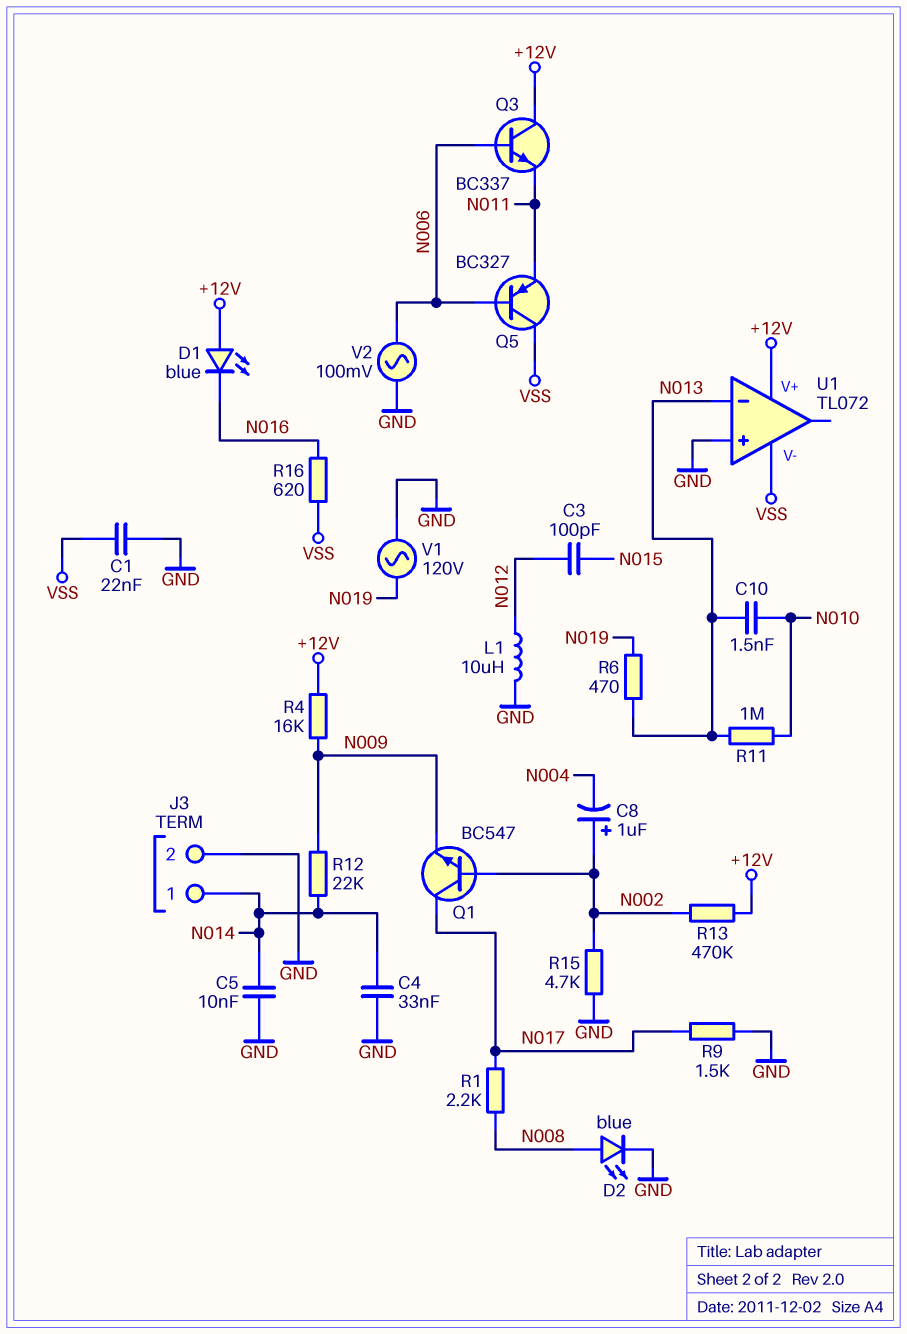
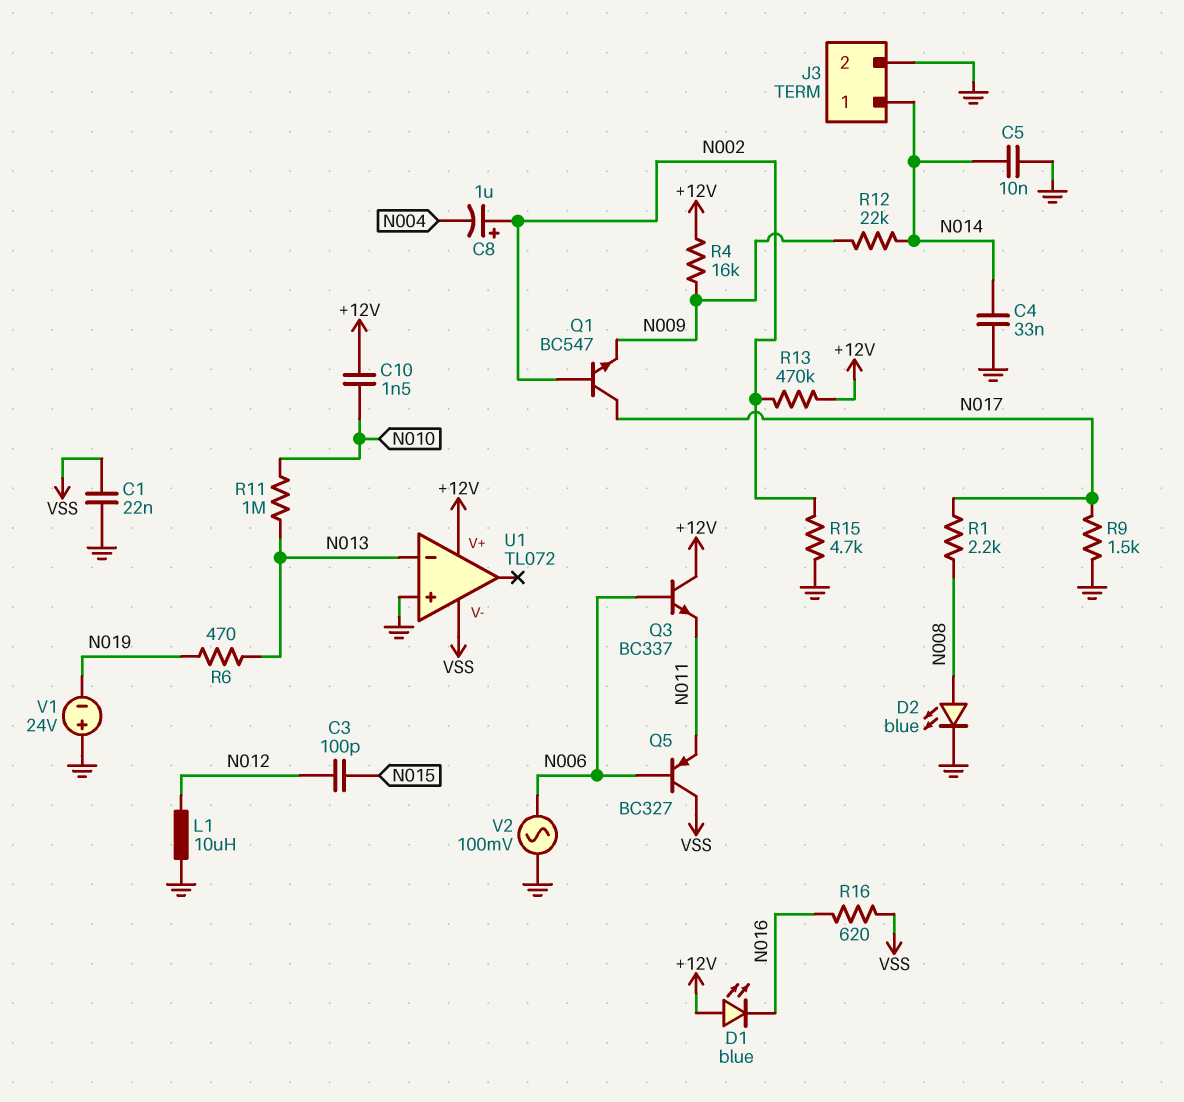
C10: 1.5nF (N010, N013) -> 1.5nF (+12V, N010)
V1: AC 120V (GND, N019) -> 24V (plus GND, minus N019)

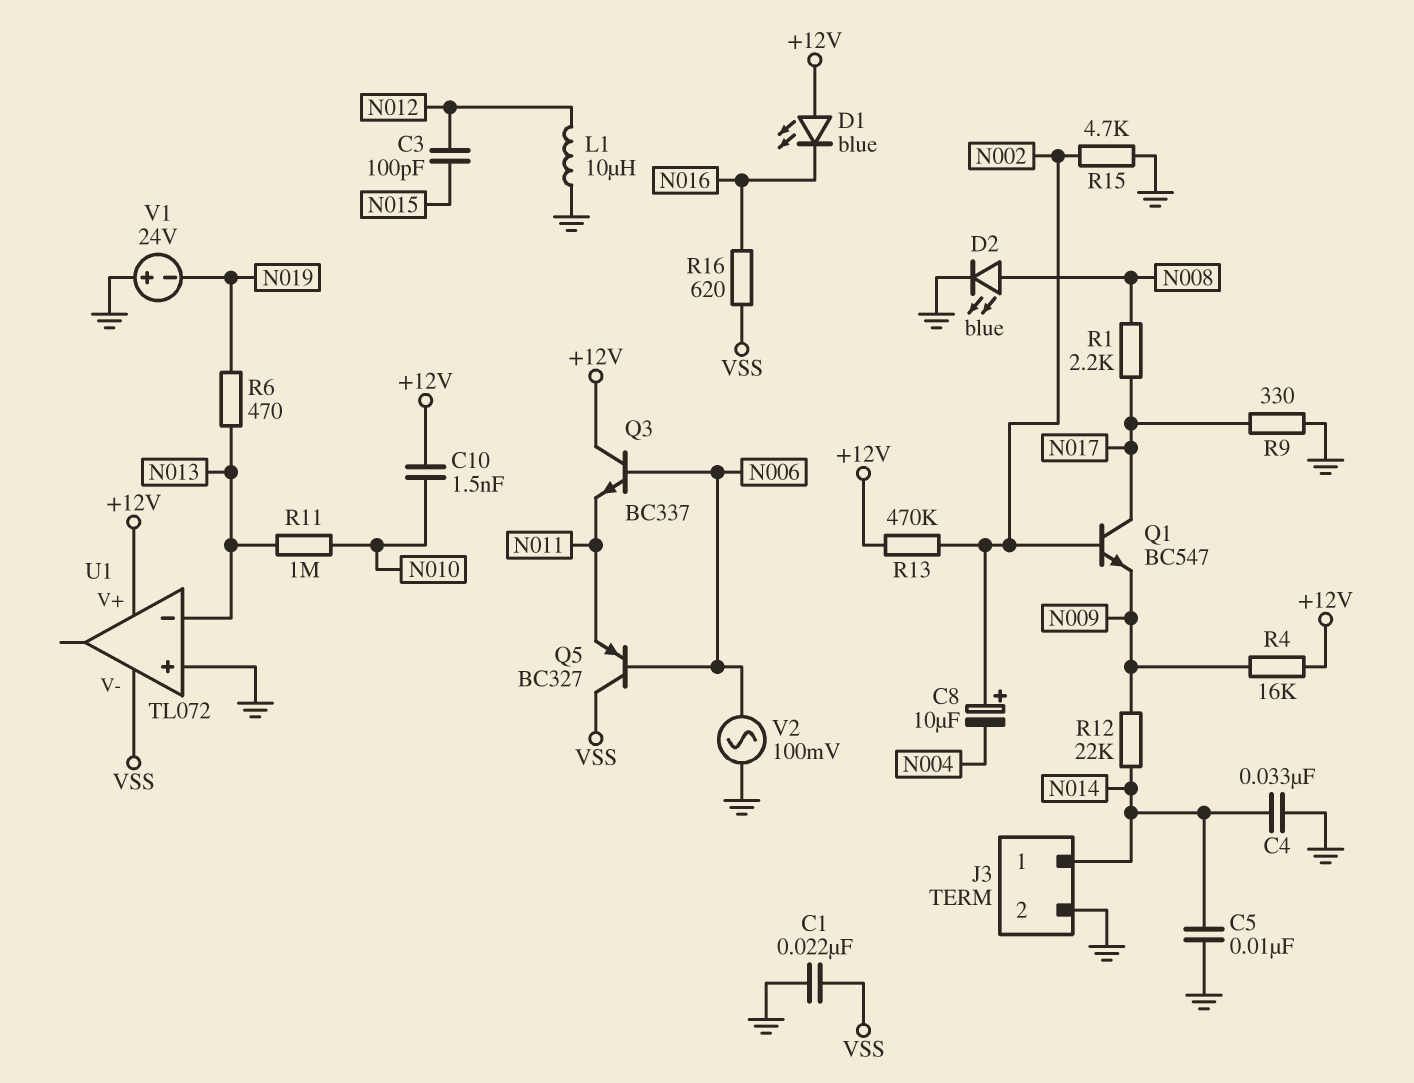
C8: 1uF (plus N002, minus N004) -> 10uF (plus N002, minus N004)
R9: 1.5k (GND, N017) -> 330 (GND, N017)

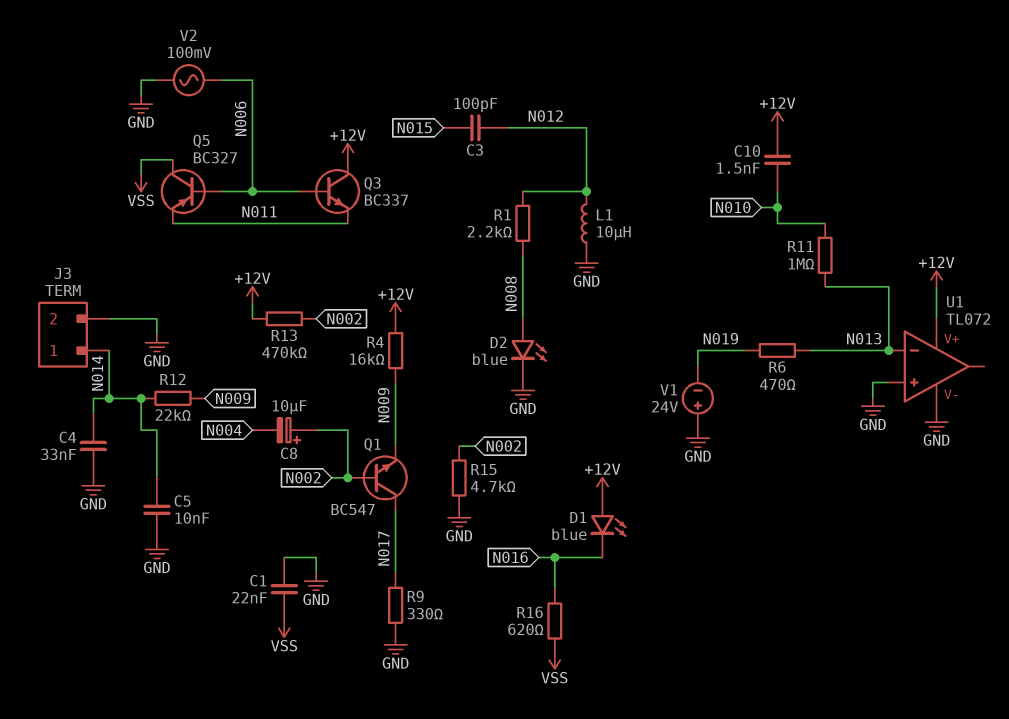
R1: 2.2k (N008, N017) -> 2.2k (N008, N012)
U1 pin V-: VSS -> GND

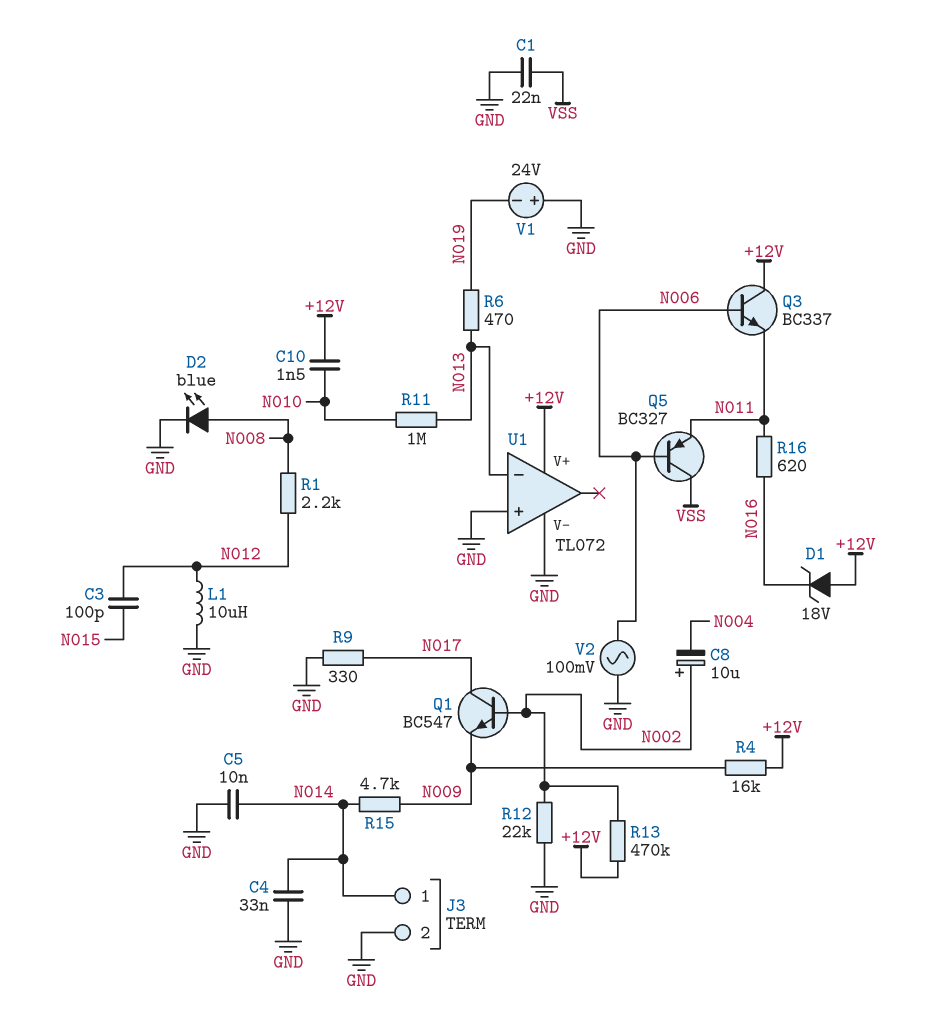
D1: LED blue (A +12V, K N016) -> zener 18V (A +12V, K N016)
R12: 22k (N009, N014) -> 22k (GND, N002)
R15: 4.7k (GND, N002) -> 4.7k (N009, N014)
R16: 620 (N016, VSS) -> 620 (N011, N016)

